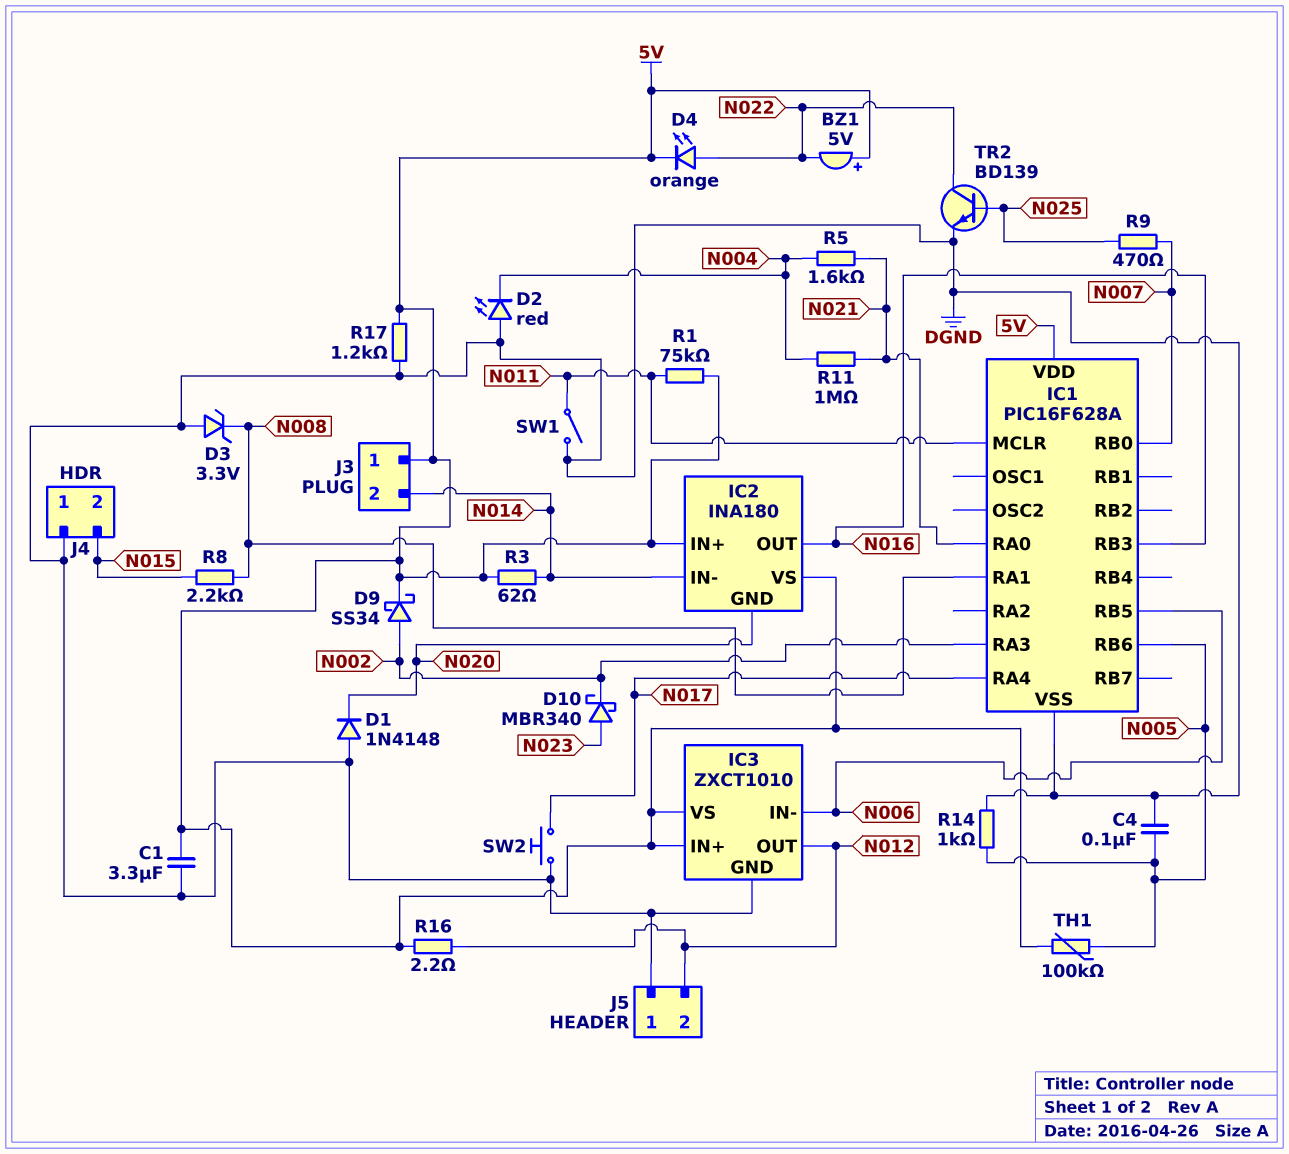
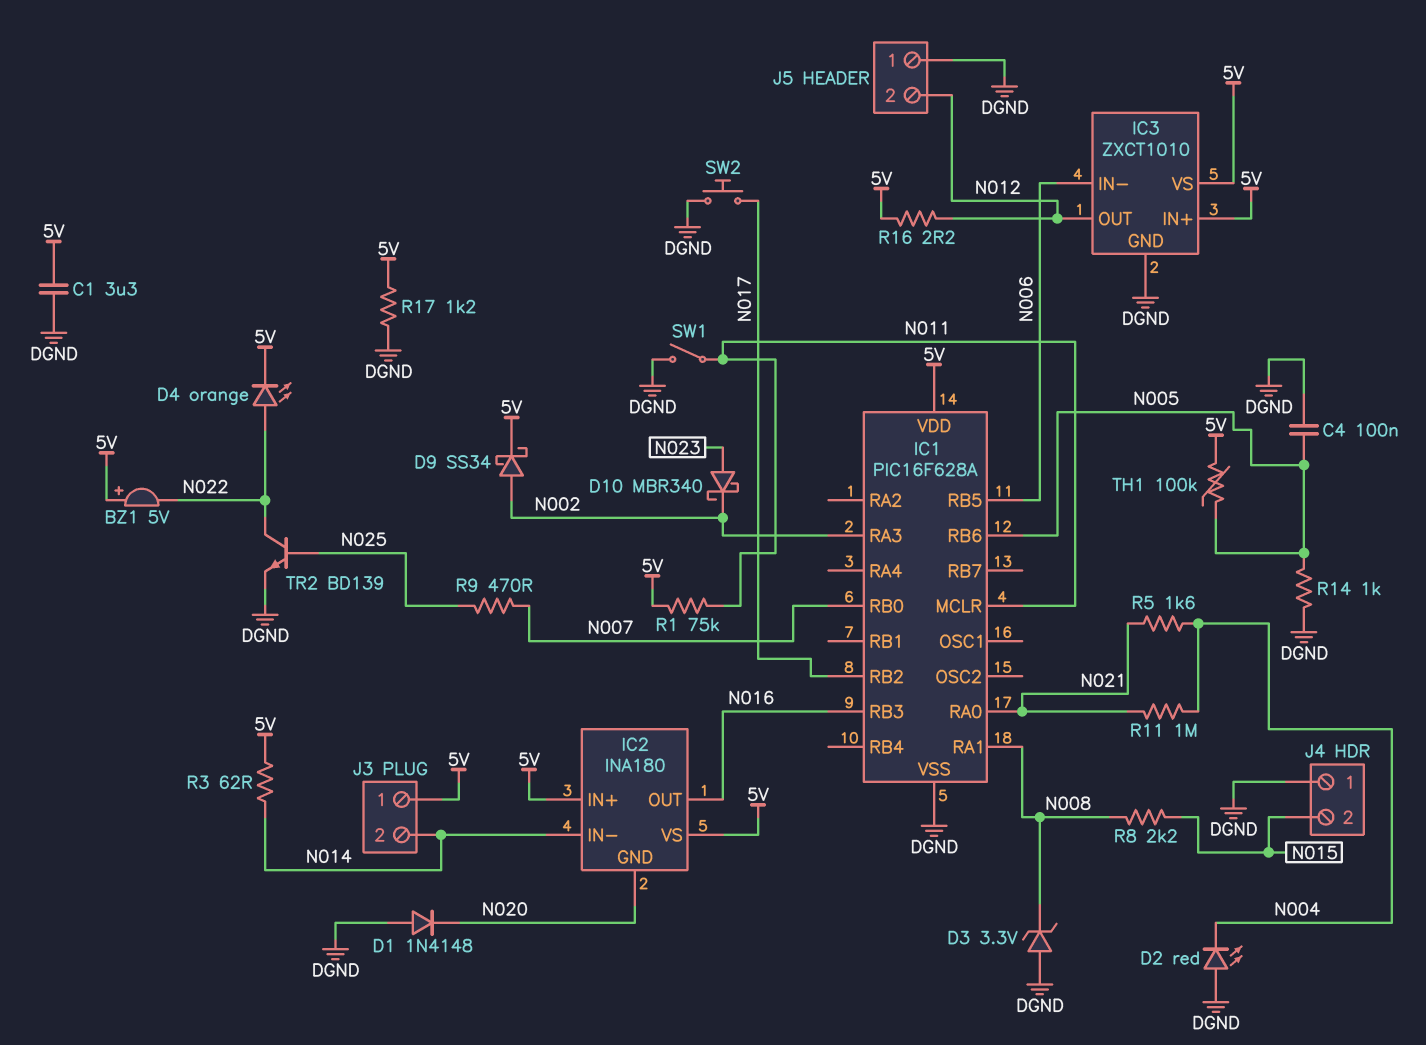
IC1 pin RA4: N017 -> none
IC1 pin RB2: none -> N017

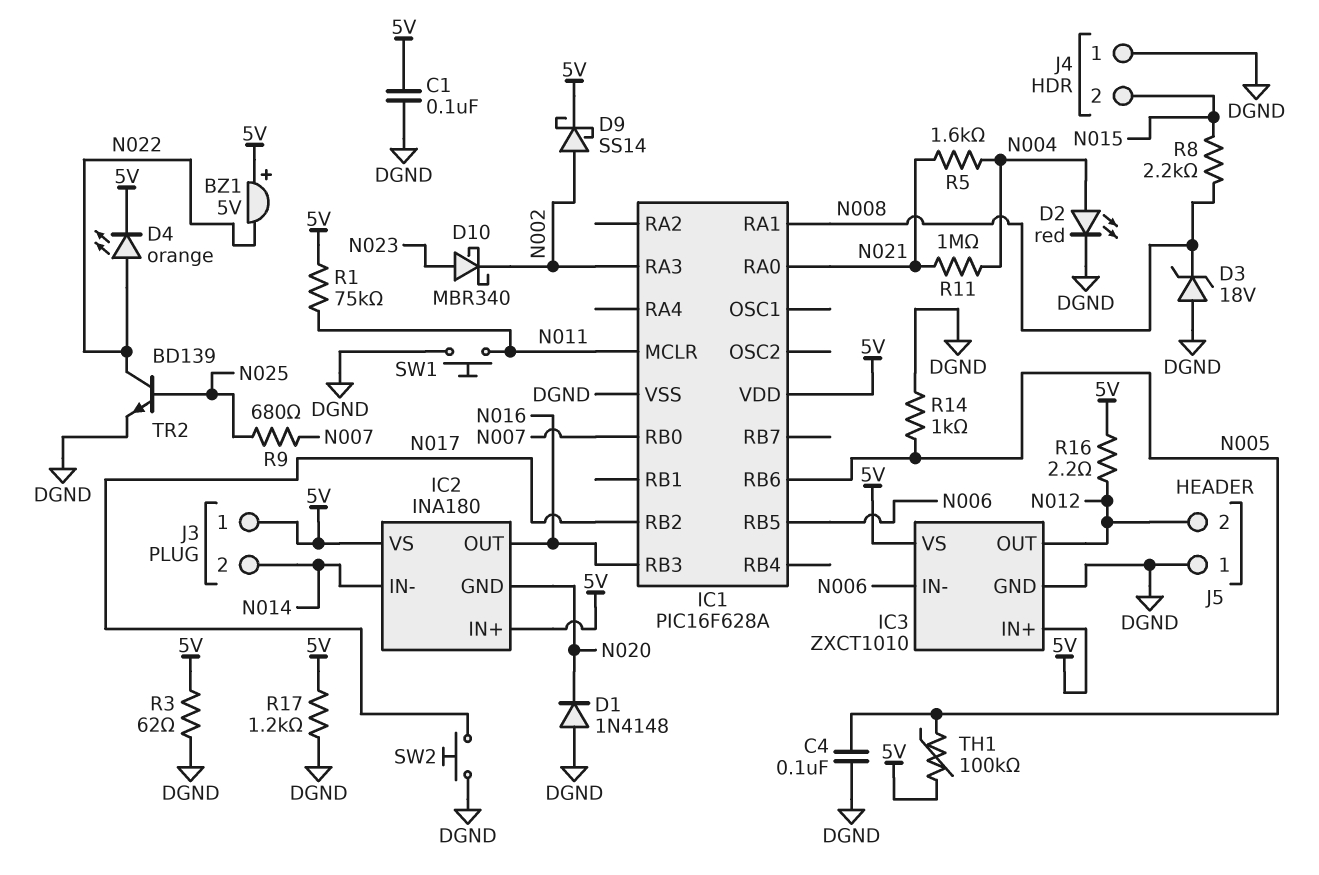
C1: 3.3uF (5V, DGND) -> 100nF (5V, DGND)
D2: LED red (A DGND, K N004) -> LED red (A N004, K DGND)
D3: zener 3.3V (A DGND, K N008) -> zener 18V (A DGND, K N008)
D9: schottky SS34 (A N002, K 5V) -> schottky SS14 (A N002, K 5V)
R3: 62 (5V, N014) -> 62 (5V, DGND)
R9: 470 (N007, N025) -> 680 (N007, N025)
SW1: switch (DGND, N011) -> button (DGND, N011)

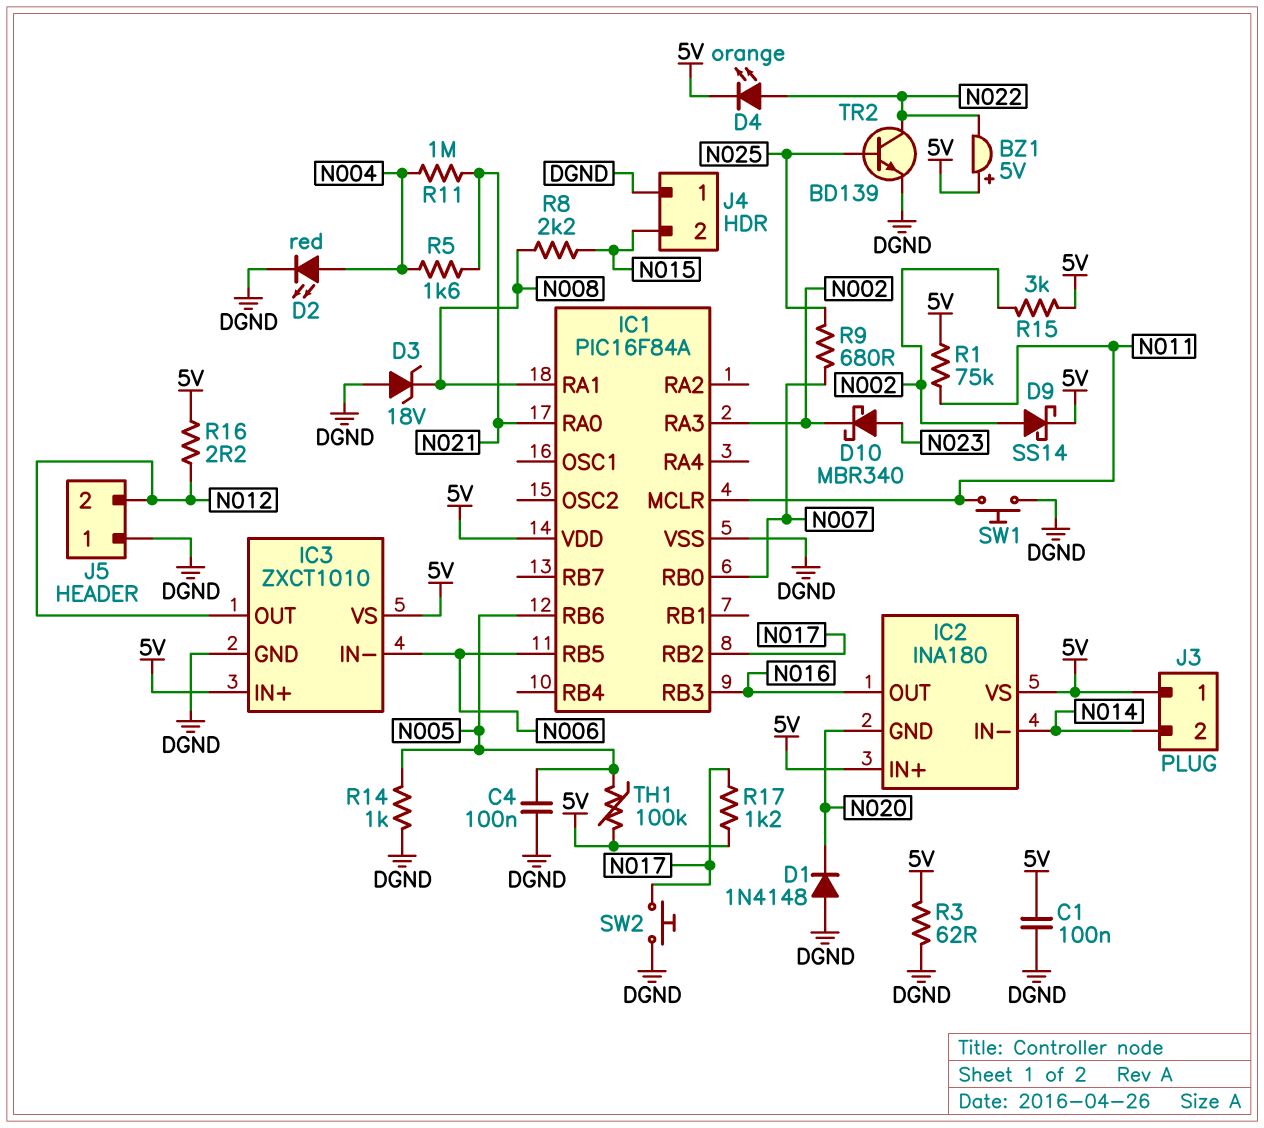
IC1: PIC16F628A -> PIC16F84A
R15: none -> 3k (5V, N002)
R17: 1.2k (5V, DGND) -> 1.2k (5V, N017)

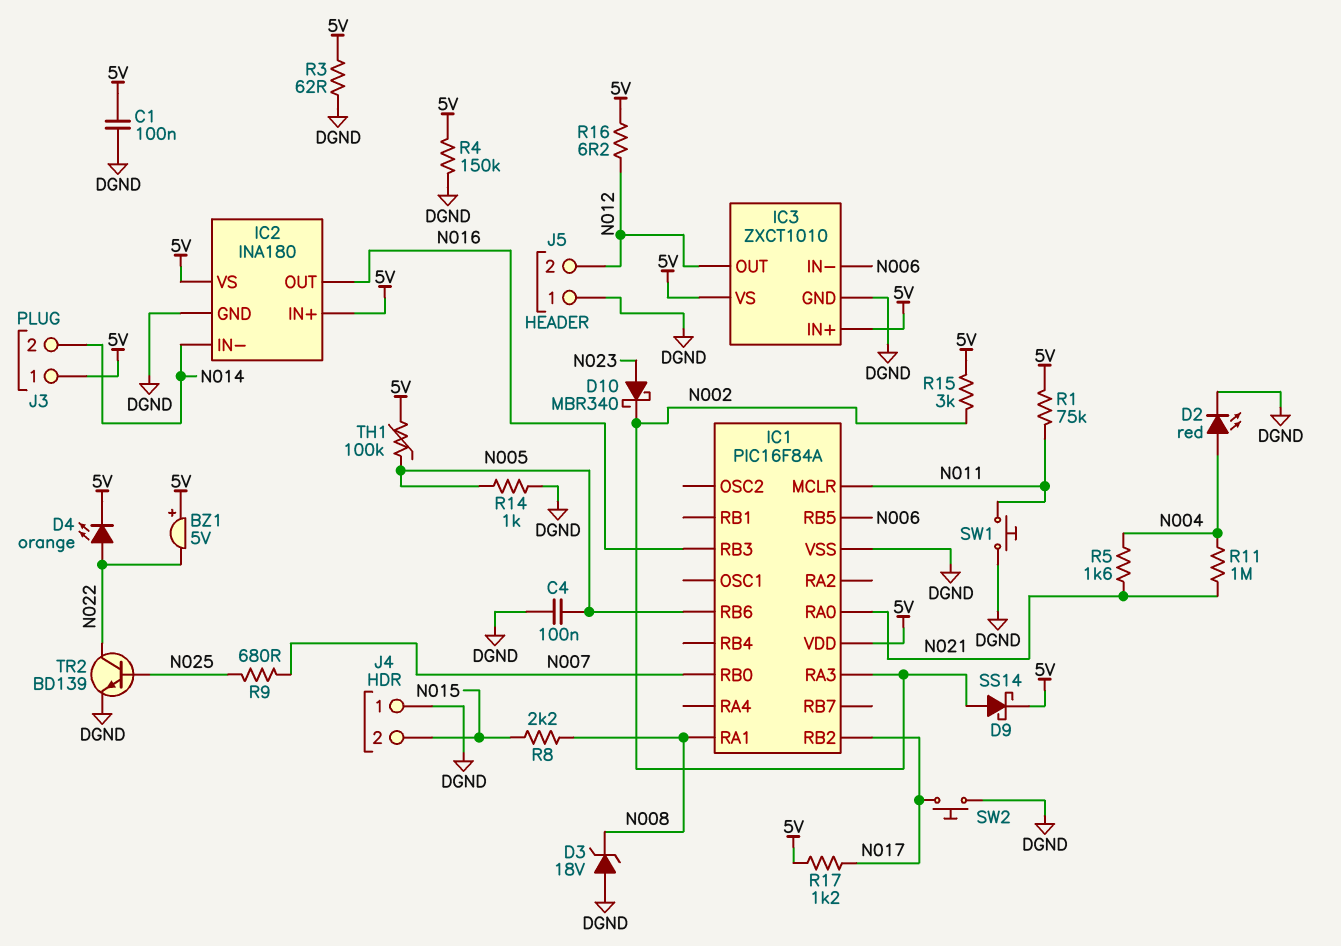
D1: diode 1N4148 (A DGND, K N020) -> none
IC2 pin GND: N020 -> DGND
R4: none -> 150k (5V, DGND)
R16: 2.2 (5V, N012) -> 6.2 (5V, N012)

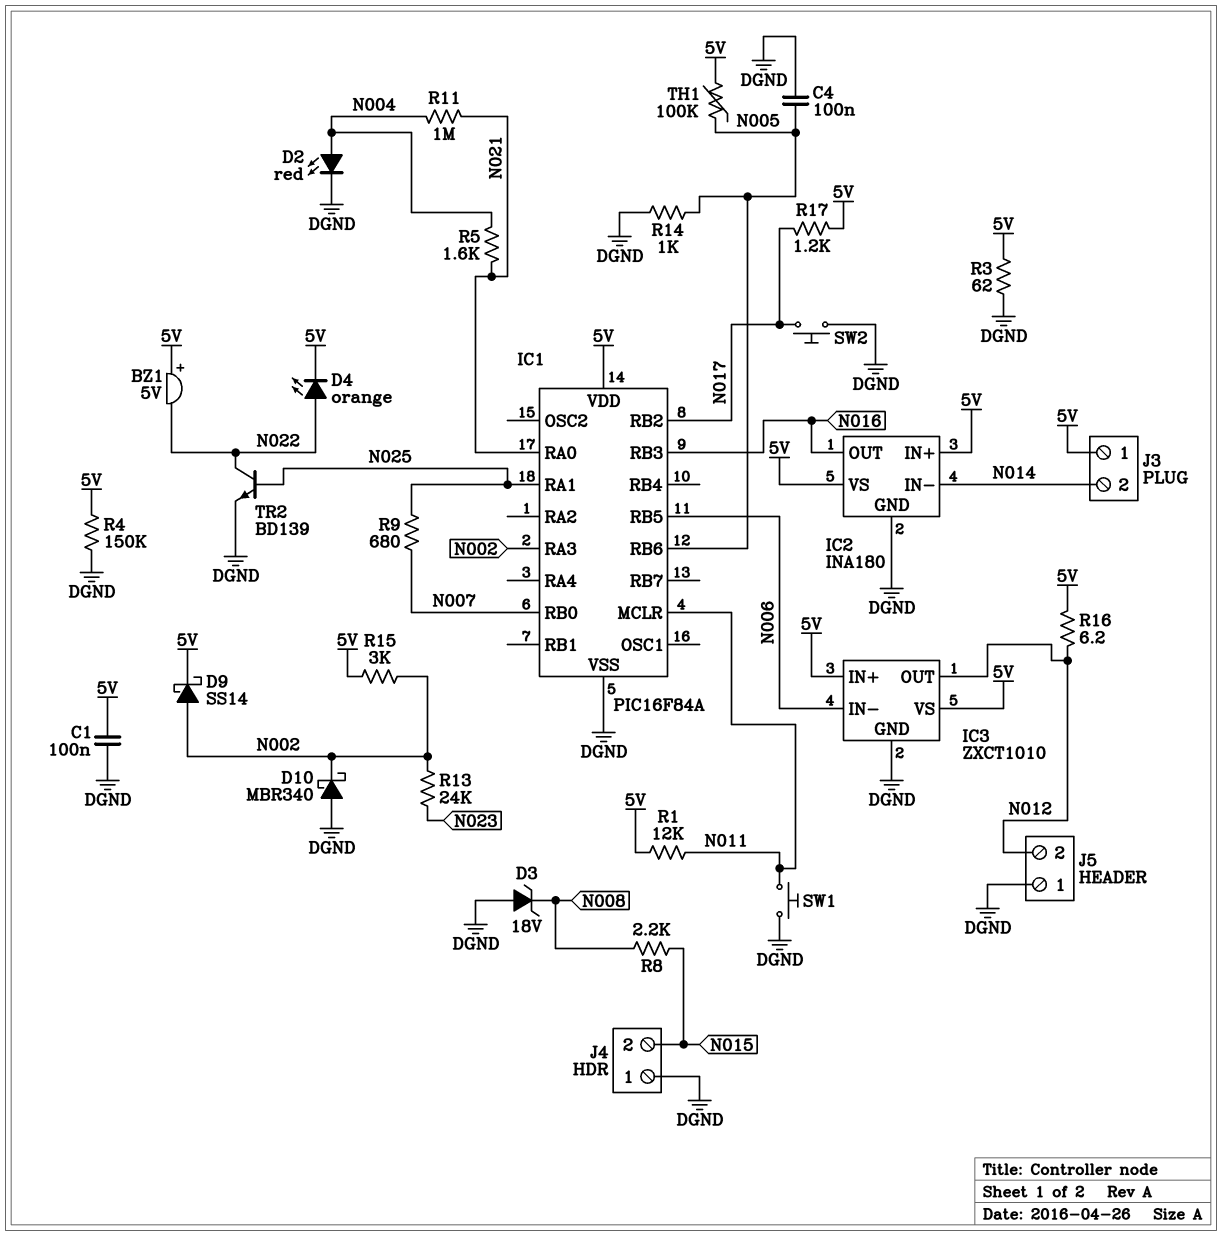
D10: schottky MBR340 (A N023, K N002) -> schottky MBR340 (A DGND, K N002)
IC1 pin RA1: N008 -> N025
R1: 75k (5V, N011) -> 12k (5V, N011)
R13: none -> 24k (N002, N023)

